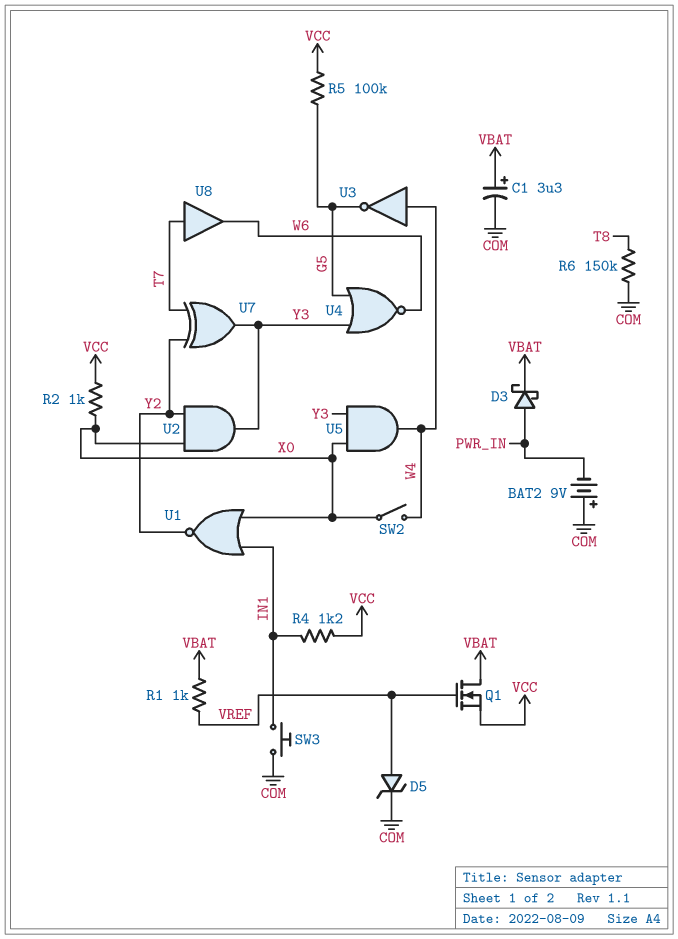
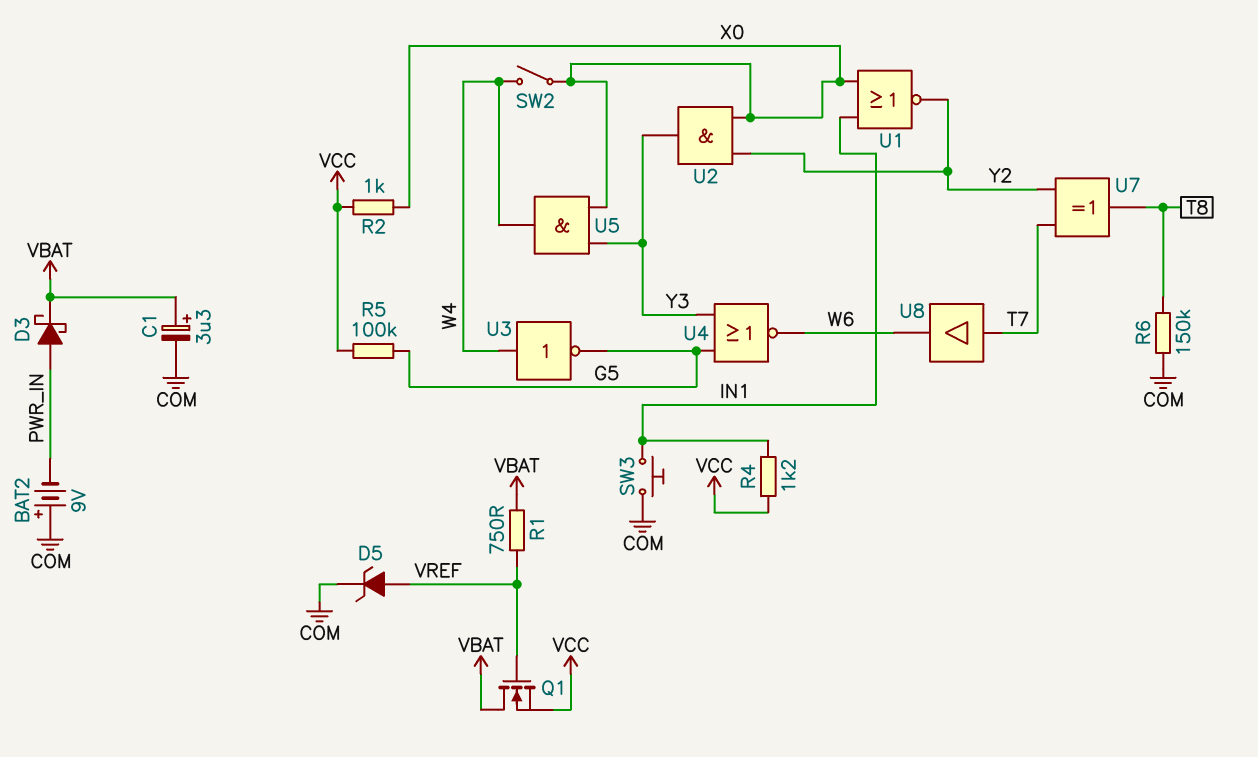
R1: 1k (VBAT, VREF) -> 750 (VBAT, VREF)
U7: XOR (in T7, in Y2, out Y3) -> XOR (in T7, in Y2, out T8)

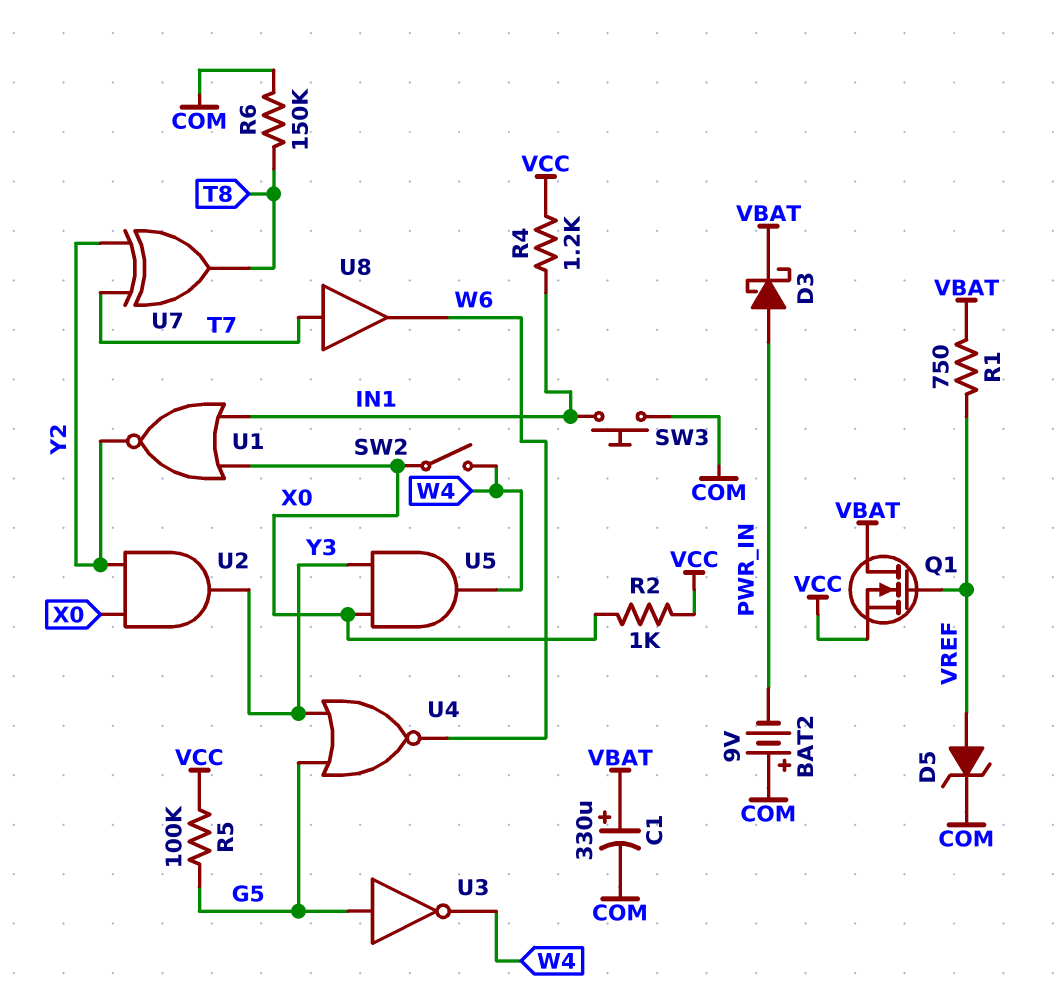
C1: 3.3uF (plus VBAT, minus COM) -> 330uF (plus VBAT, minus COM)
U3: NOT (in W4, out G5) -> NOT (in G5, out W4)

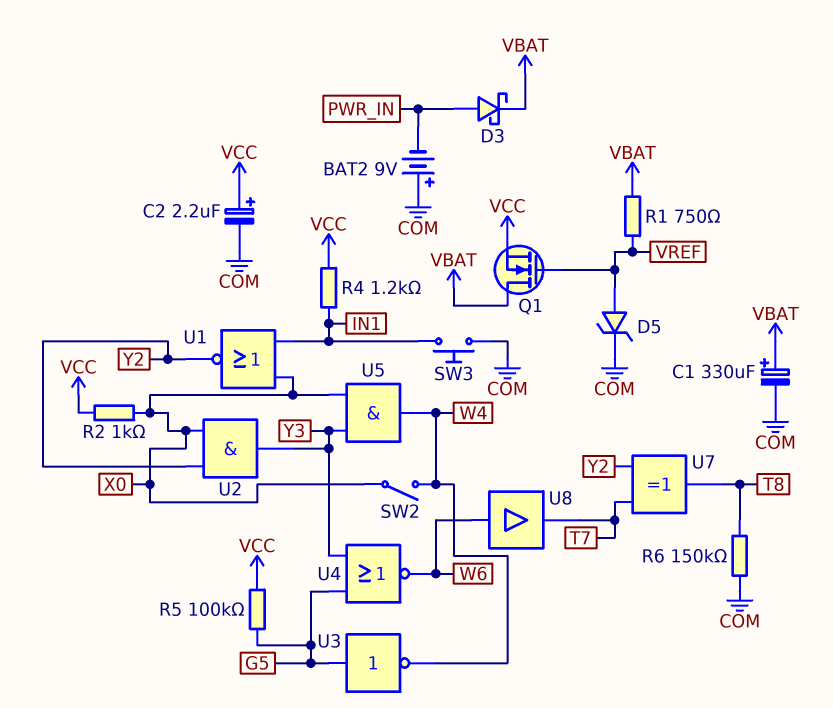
C2: none -> 2.2uF (plus VCC, minus COM)
U8: buffer (in T7, out W6) -> buffer (in W6, out T7)

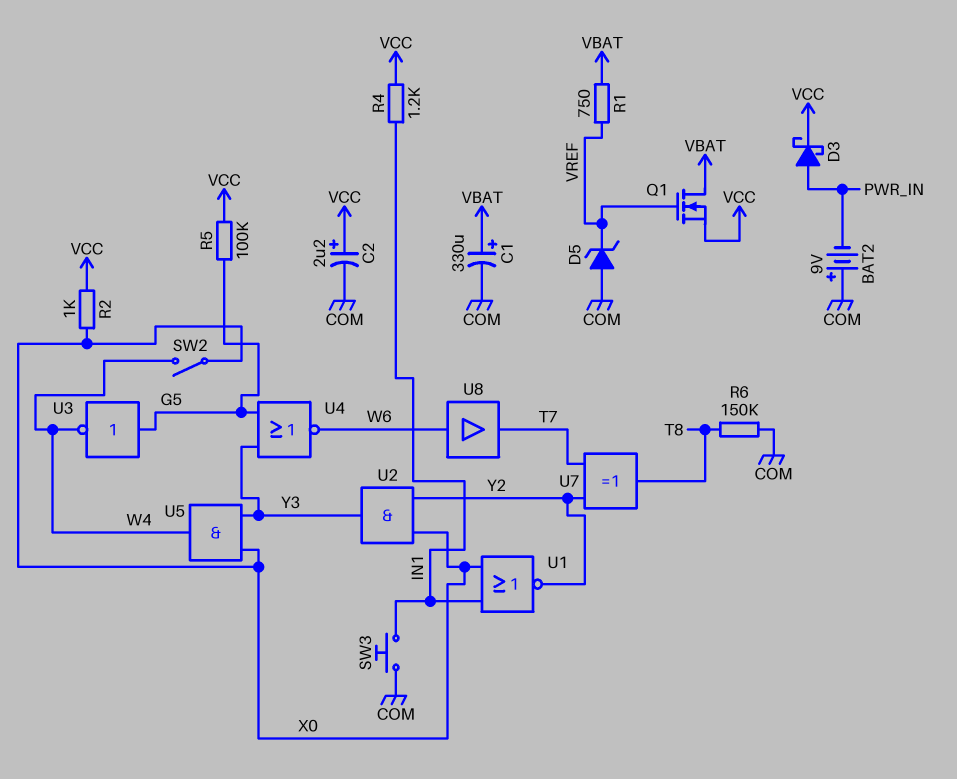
D3: schottky (A PWR_IN, K VBAT) -> schottky (A PWR_IN, K VCC)
D5: zener (A VREF, K COM) -> zener (A COM, K VREF)

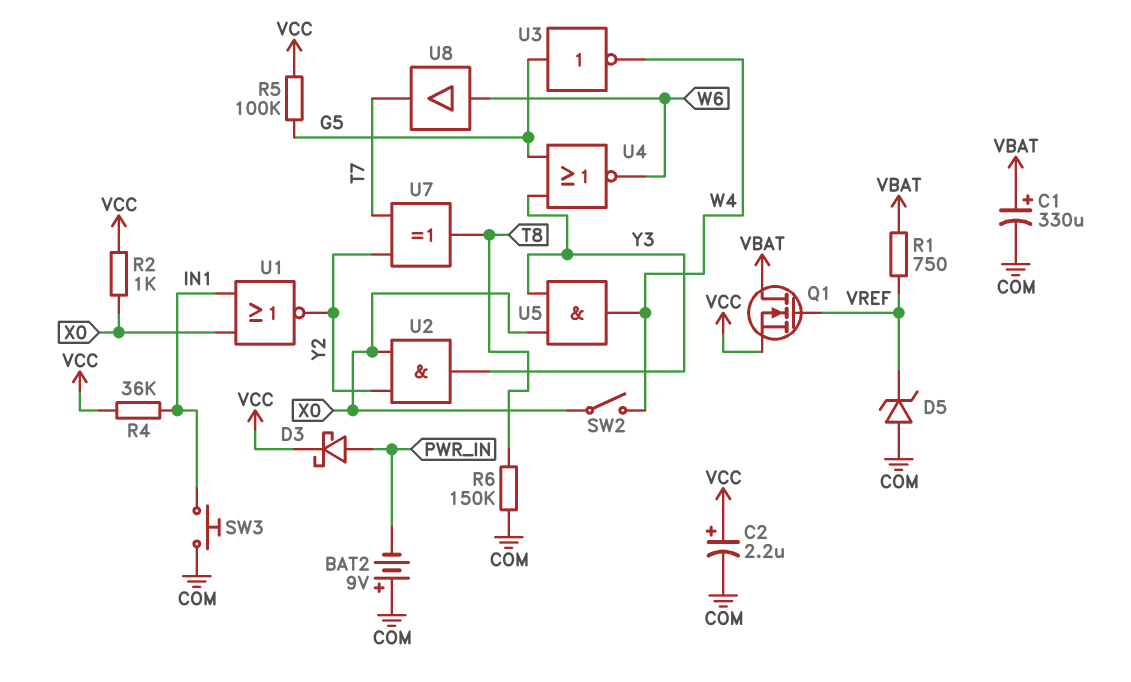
R4: 1.2k (IN1, VCC) -> 36k (IN1, VCC)

